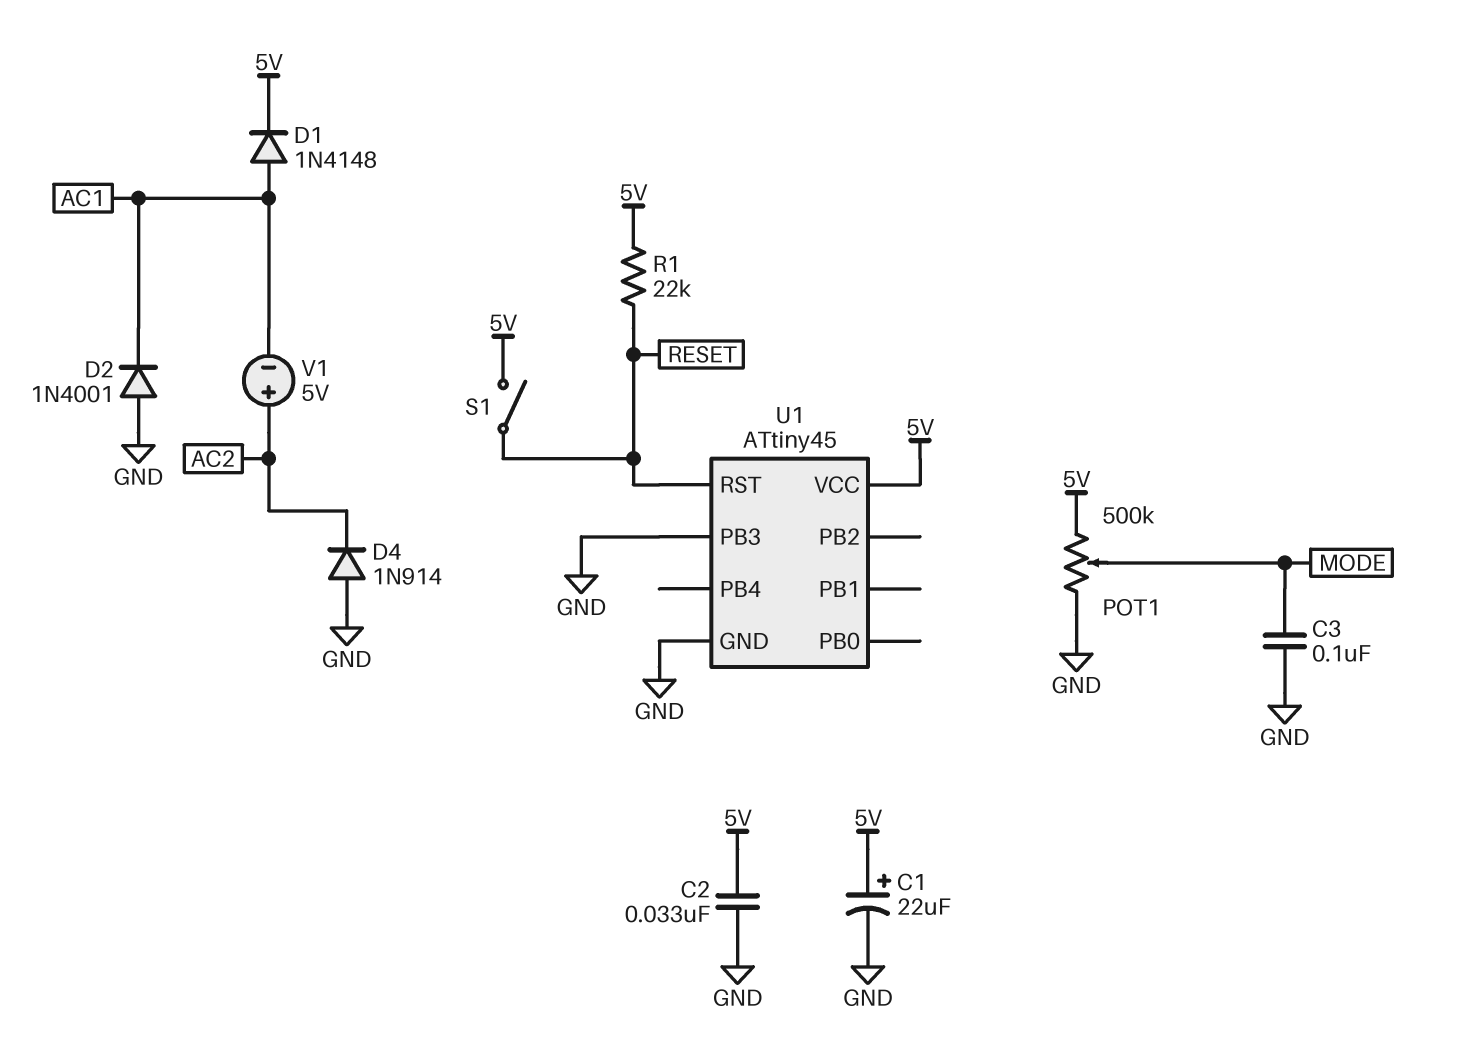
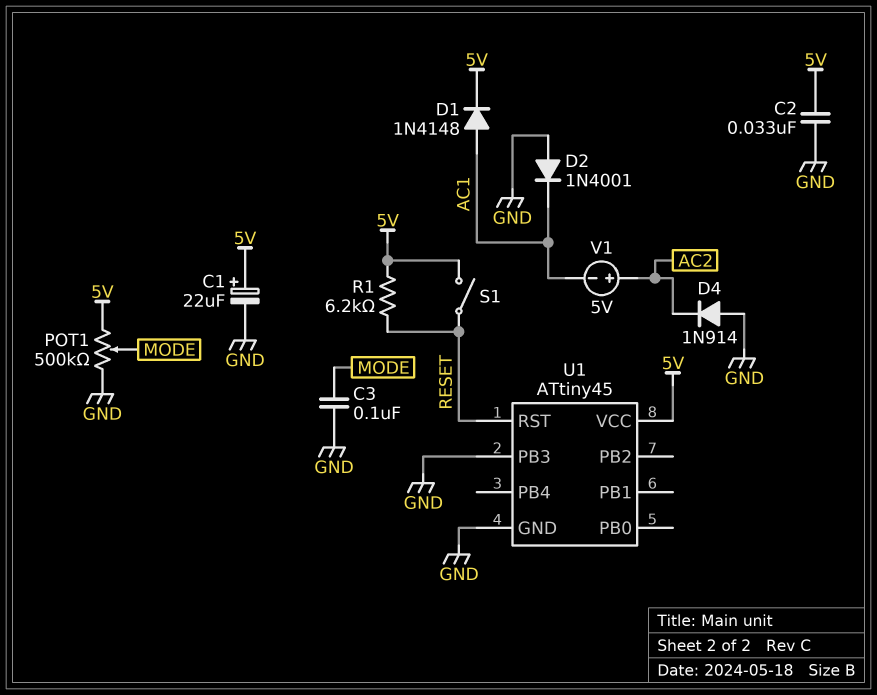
R1: 22k (5V, RESET) -> 6.2k (5V, RESET)

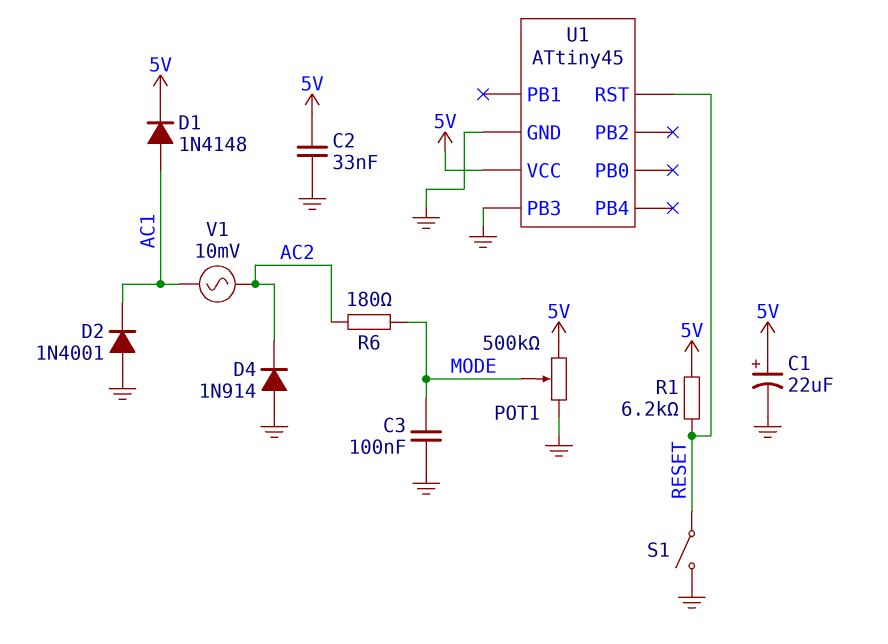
R6: none -> 180 (AC2, MODE)
S1: switch (5V, RESET) -> switch (GND, RESET)
V1: 5V (plus AC2, minus AC1) -> AC 10mV (AC1, AC2)

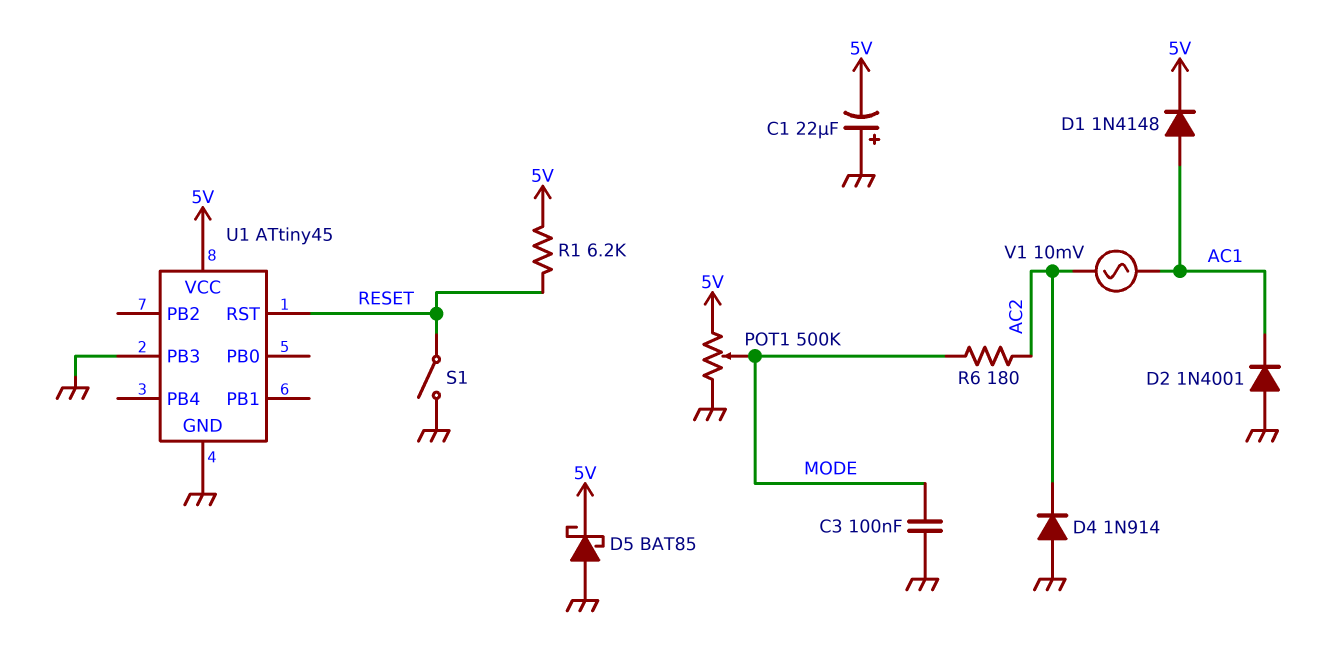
C1: 22uF (plus 5V, minus GND) -> 22uF (plus GND, minus 5V)
C2: 33nF (5V, GND) -> none
D5: none -> schottky BAT85 (A GND, K 5V)

